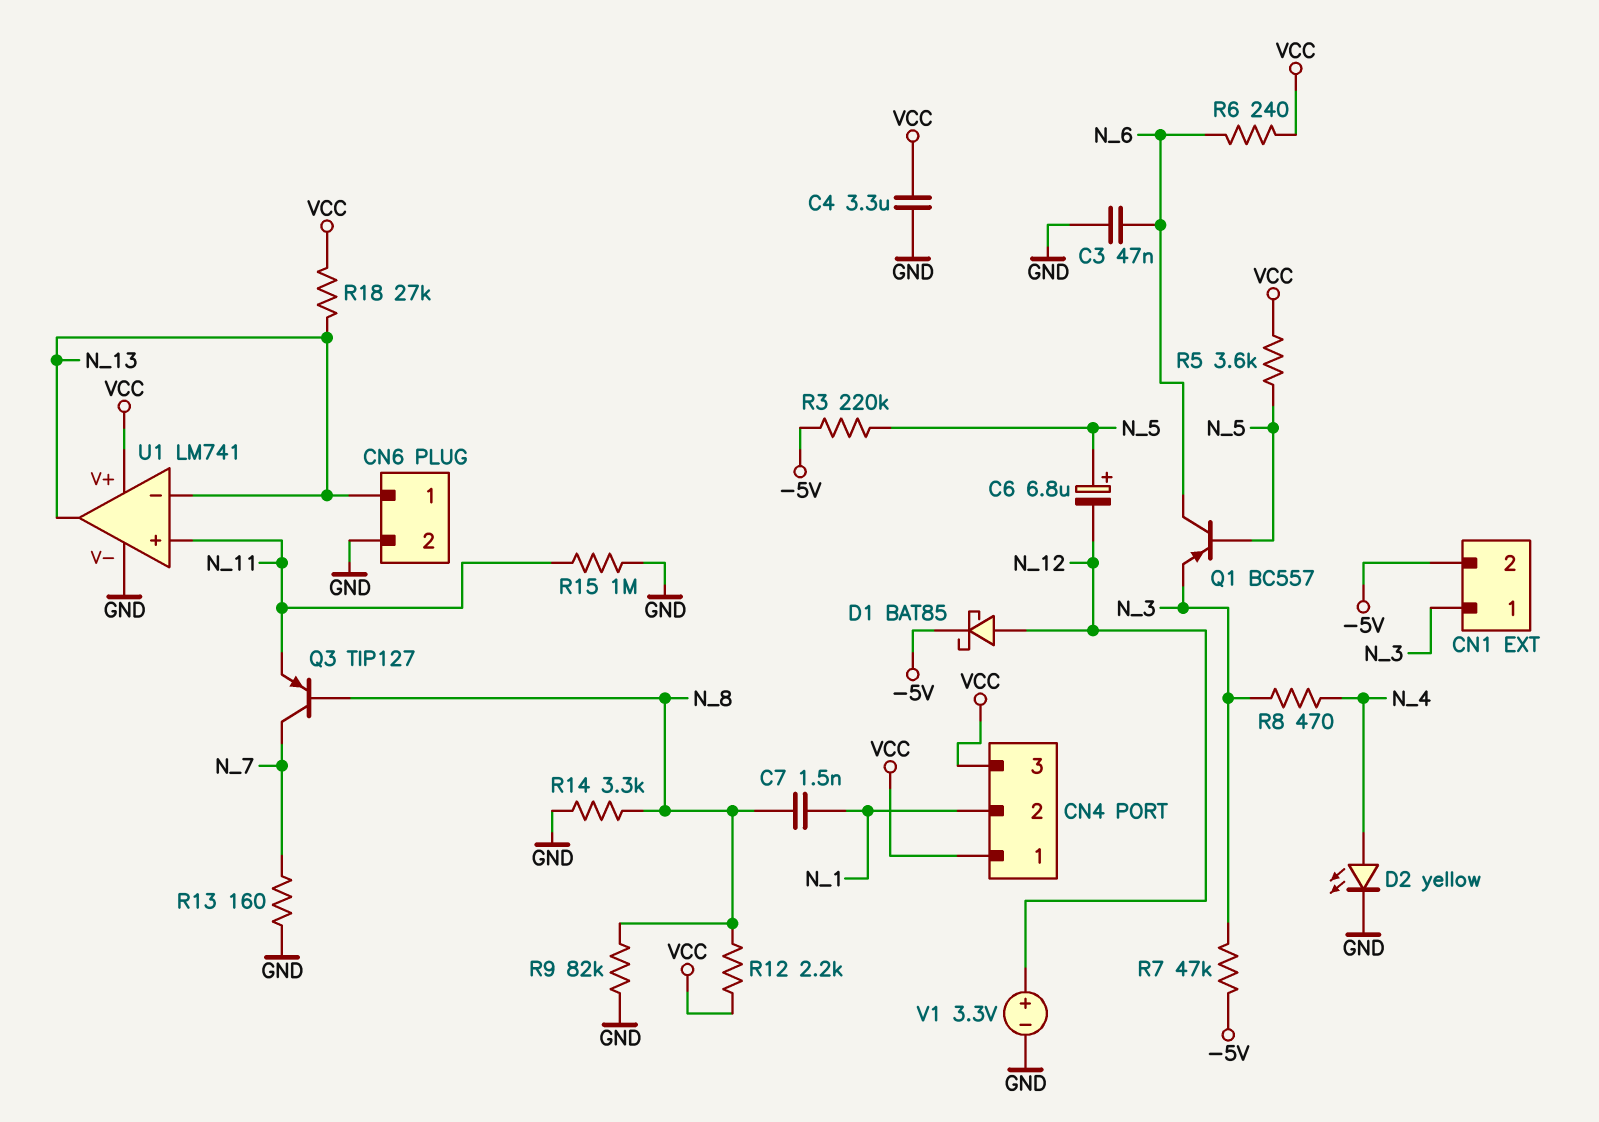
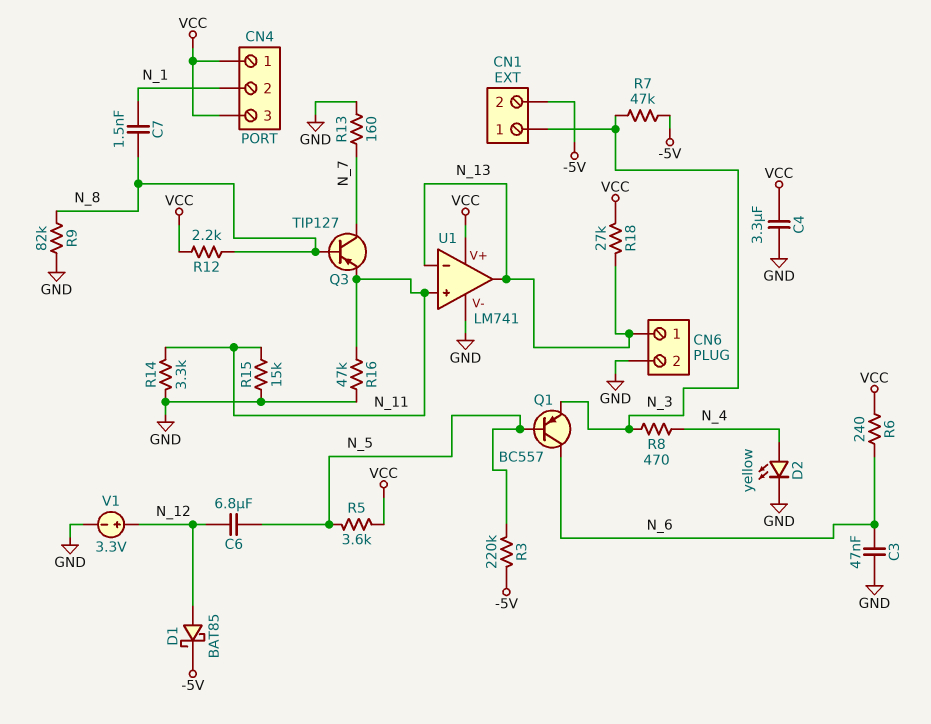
C6: 6.8uF (plus N_5, minus N_12) -> 6.8uF (N_5, N_12)
R14: 3.3k (GND, N_8) -> 3.3k (GND, N_11)
R15: 1M (GND, N_11) -> 15k (GND, N_11)
R16: none -> 47k (GND, N_11)

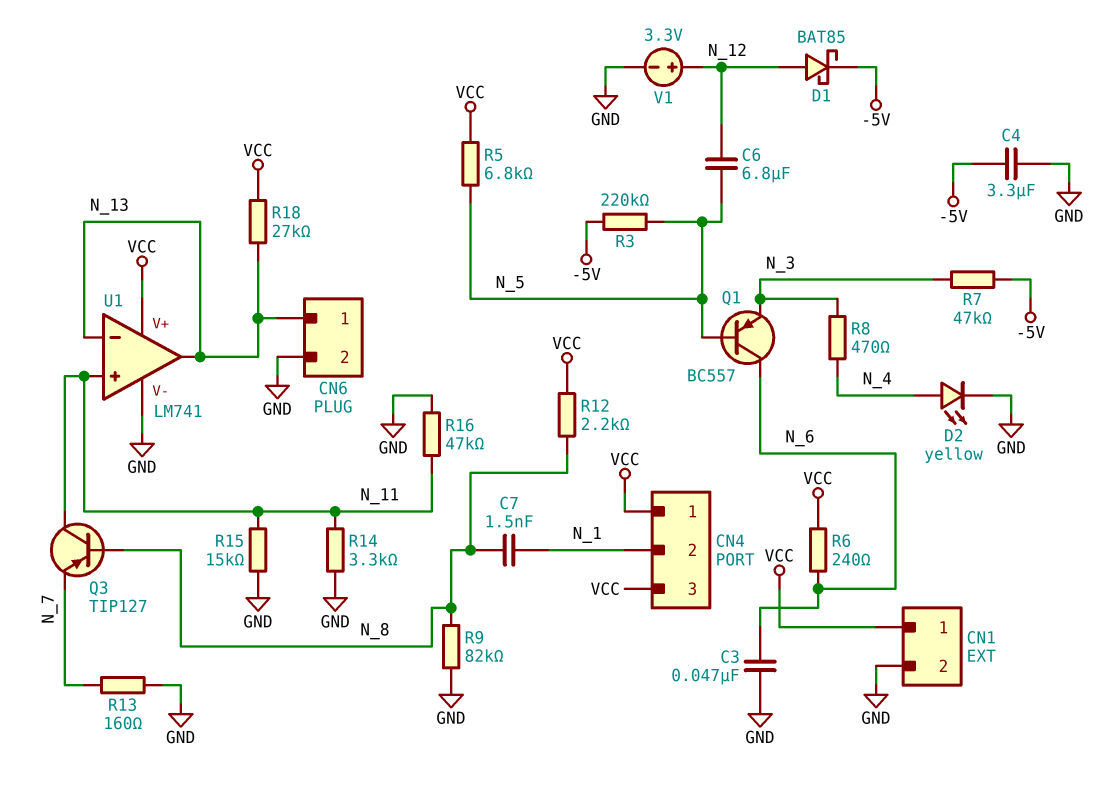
C4: 3.3uF (GND, VCC) -> 3.3uF (-5V, GND)
CN1 pin 1: N_3 -> VCC
CN1 pin 2: -5V -> GND
Q3: PNP TIP127 (B N_8, C N_7, E N_11) -> PNP TIP127 (B N_8, C N_11, E N_7)
R5: 3.6k (N_5, VCC) -> 6.8k (N_5, VCC)

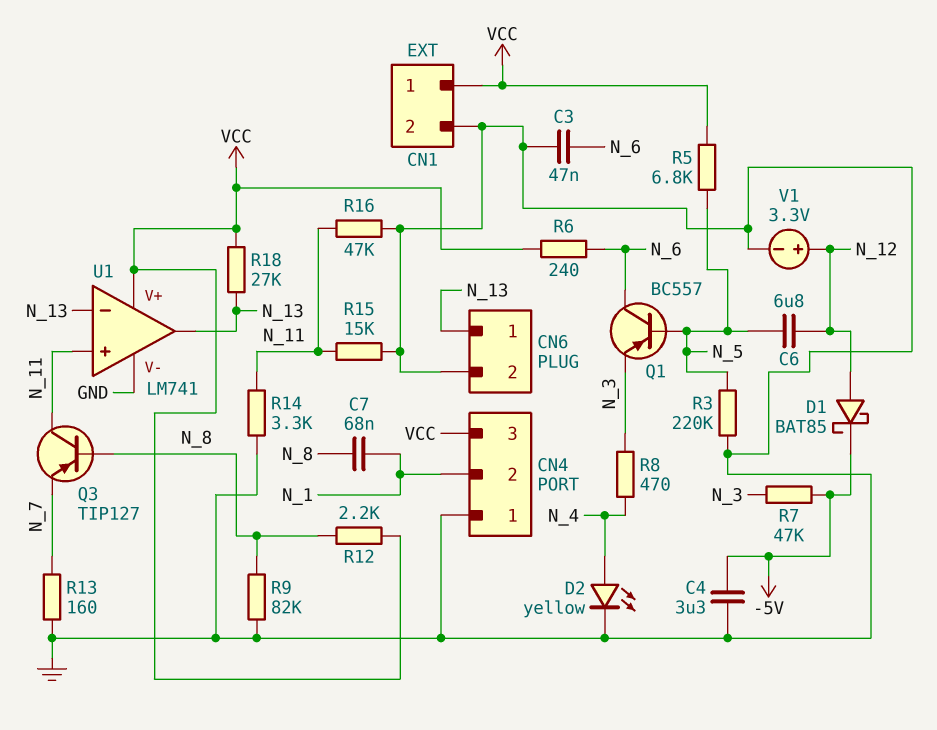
C7: 1.5nF (N_1, N_8) -> 68nF (N_1, N_8)
CN4 pin 1: VCC -> GND
R3: 220k (-5V, N_5) -> 220k (GND, N_5)

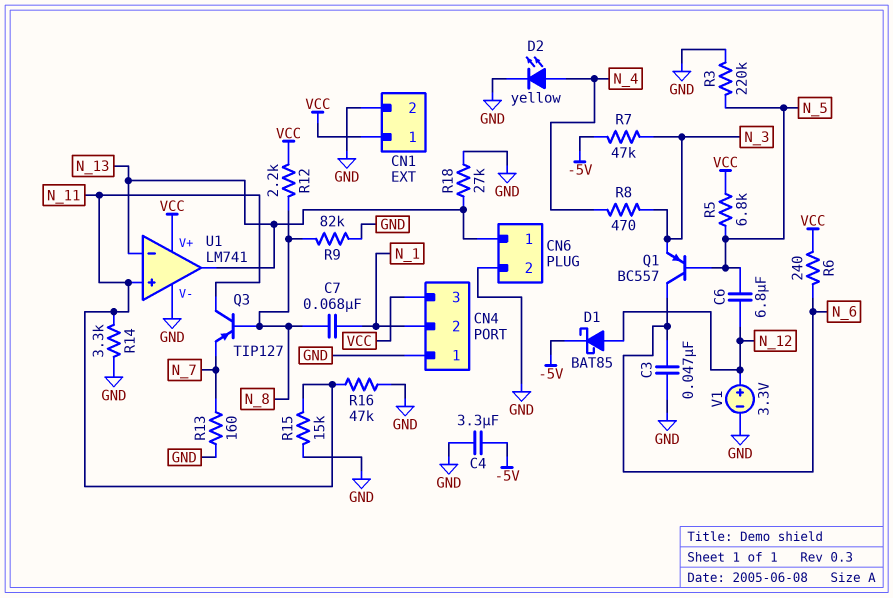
R18: 27k (N_13, VCC) -> 27k (GND, N_13)

